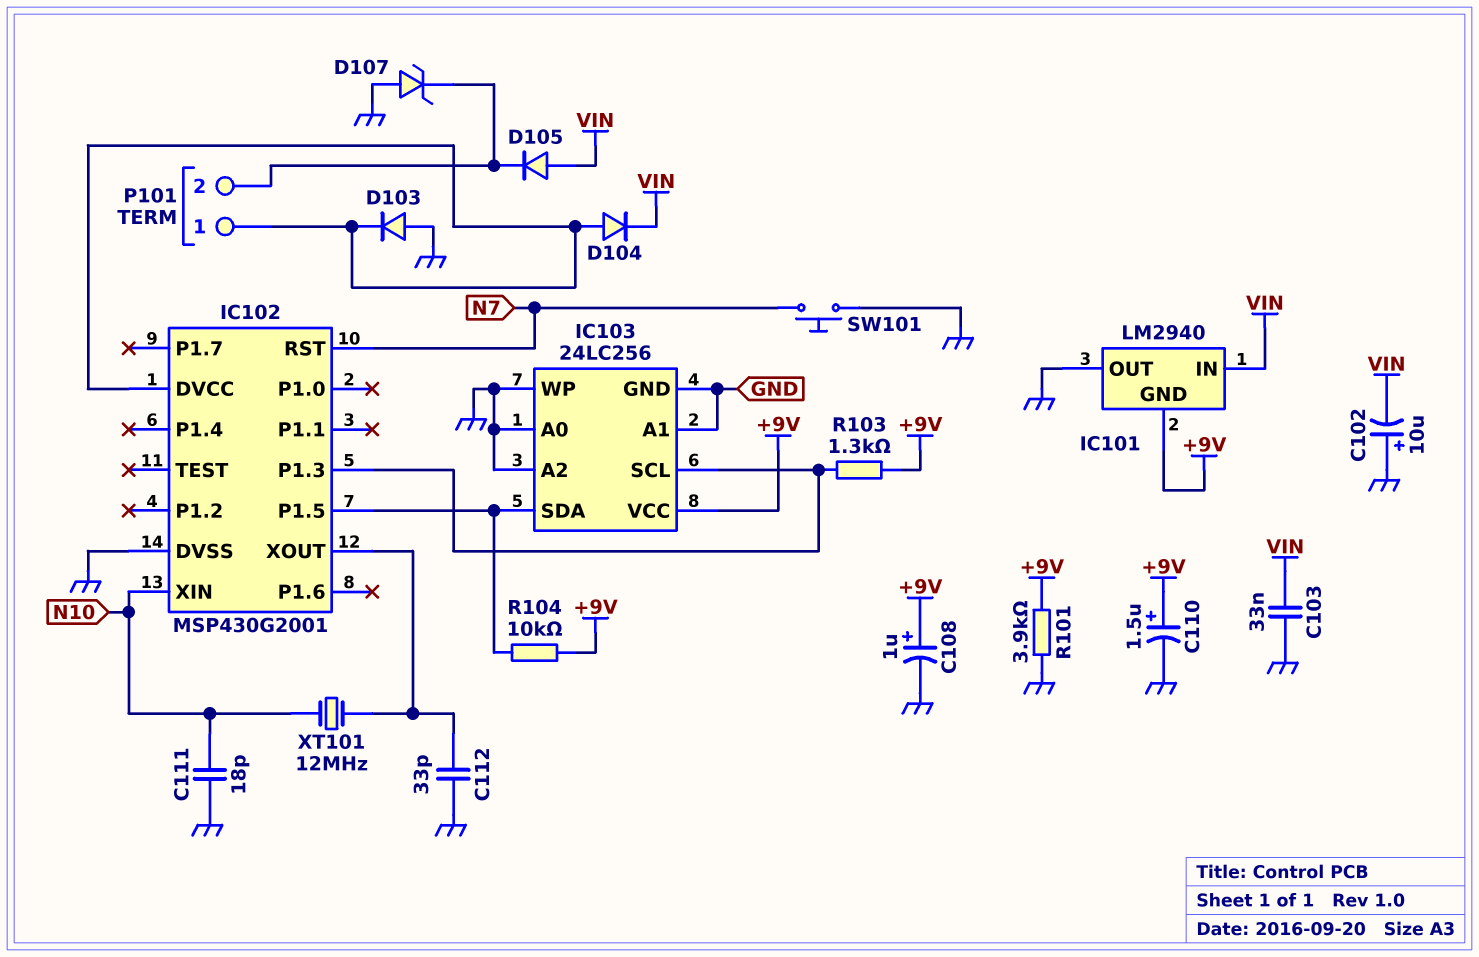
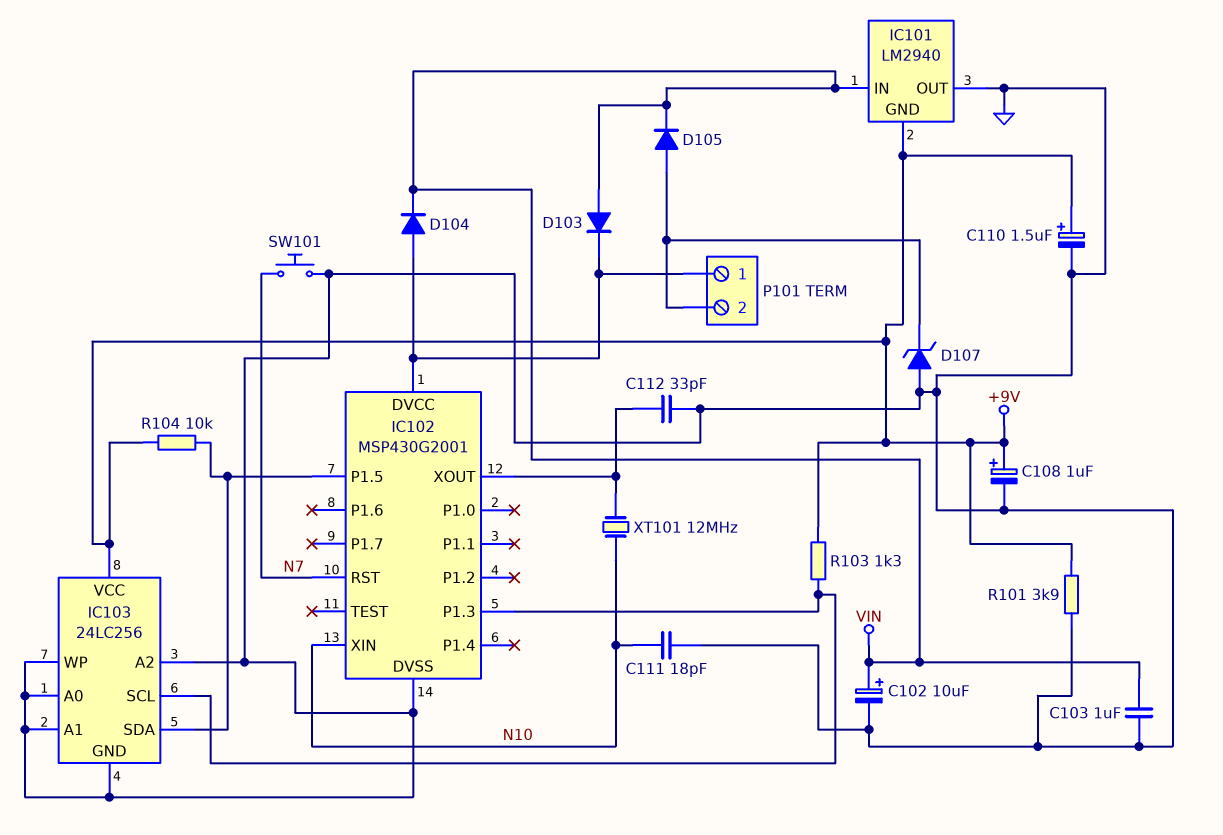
C102: 10uF (plus GND, minus VIN) -> 10uF (plus VIN, minus GND)
C103: 33nF (GND, VIN) -> 1uF (GND, VIN)
D103: diode (A GND, K IC102/DVCC) -> diode (A VIN, K IC102/DVCC)
D105: diode (A VIN, K P101/2) -> diode (A P101/2, K VIN)

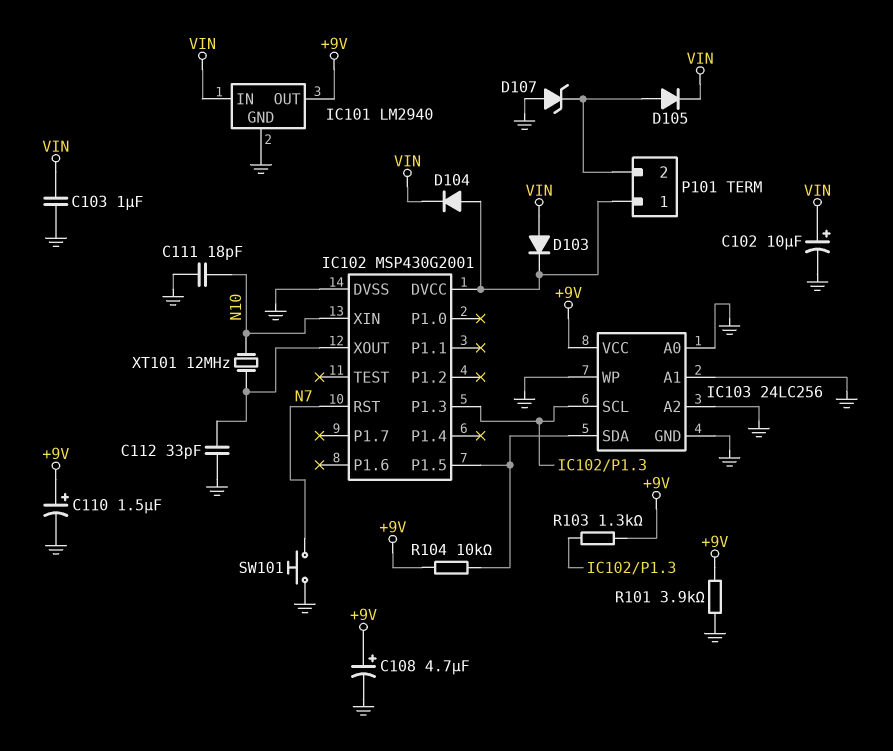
C108: 1uF (plus +9V, minus GND) -> 4.7uF (plus +9V, minus GND)
IC101 pin GND: +9V -> GND
IC101 pin OUT: GND -> +9V

